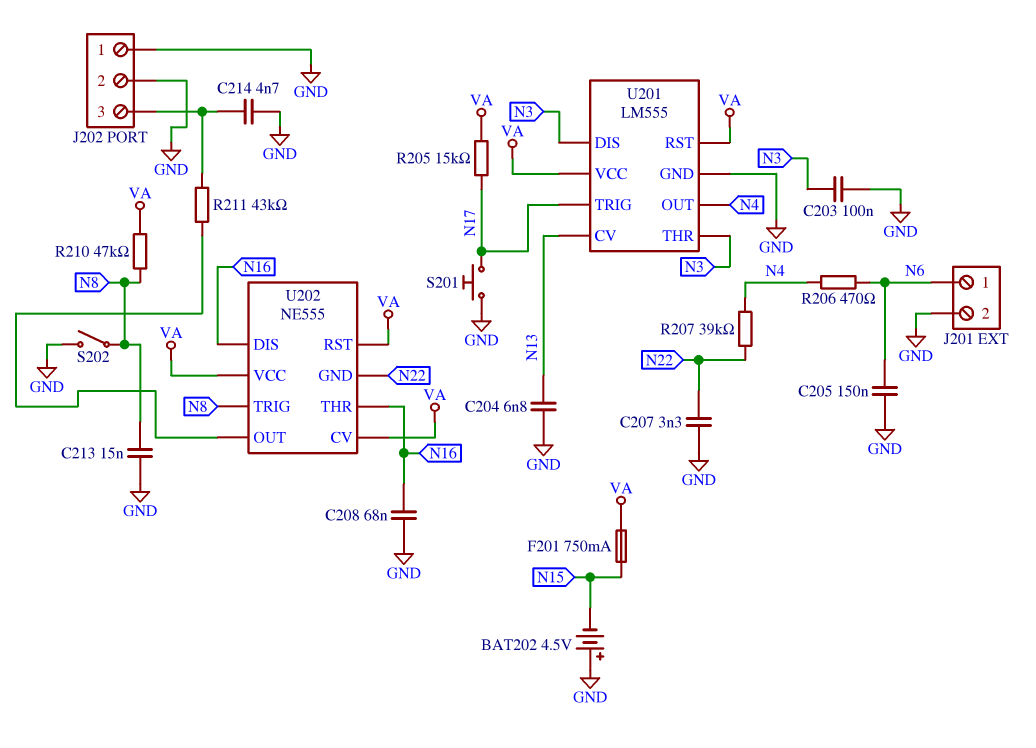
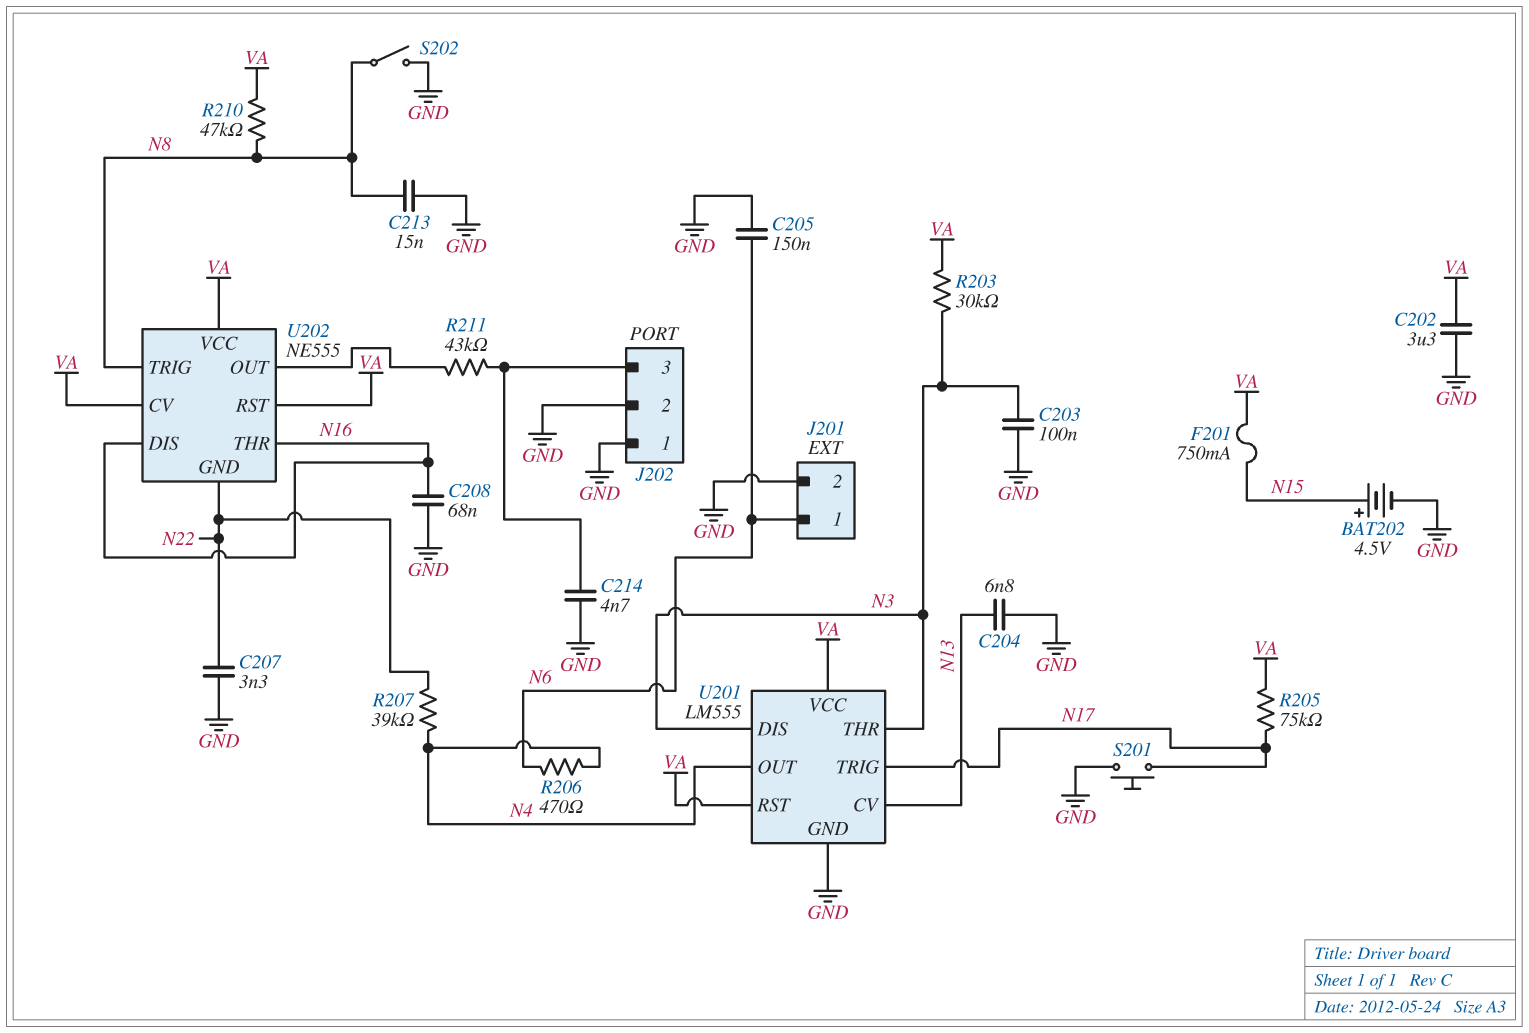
BAT202: 4.5V (plus GND, minus N15) -> 4.5V (plus N15, minus GND)
C202: none -> 3.3uF (GND, VA)
R203: none -> 30k (N3, VA)
R205: 15k (N17, VA) -> 75k (N17, VA)

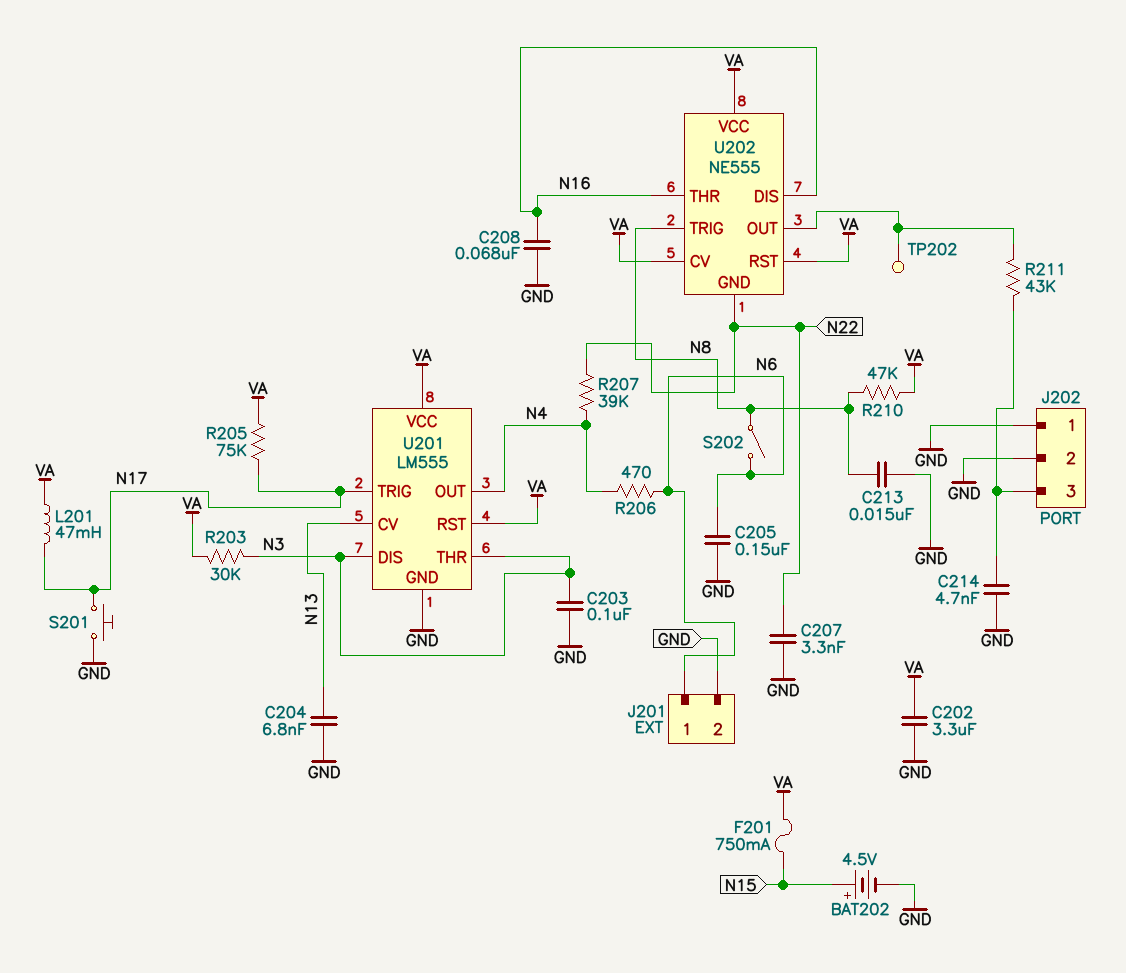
L201: none -> 47mH (N17, VA)
S202: switch (GND, N8) -> switch (N6, N8)
TP202: none -> test point (U202/OUT)

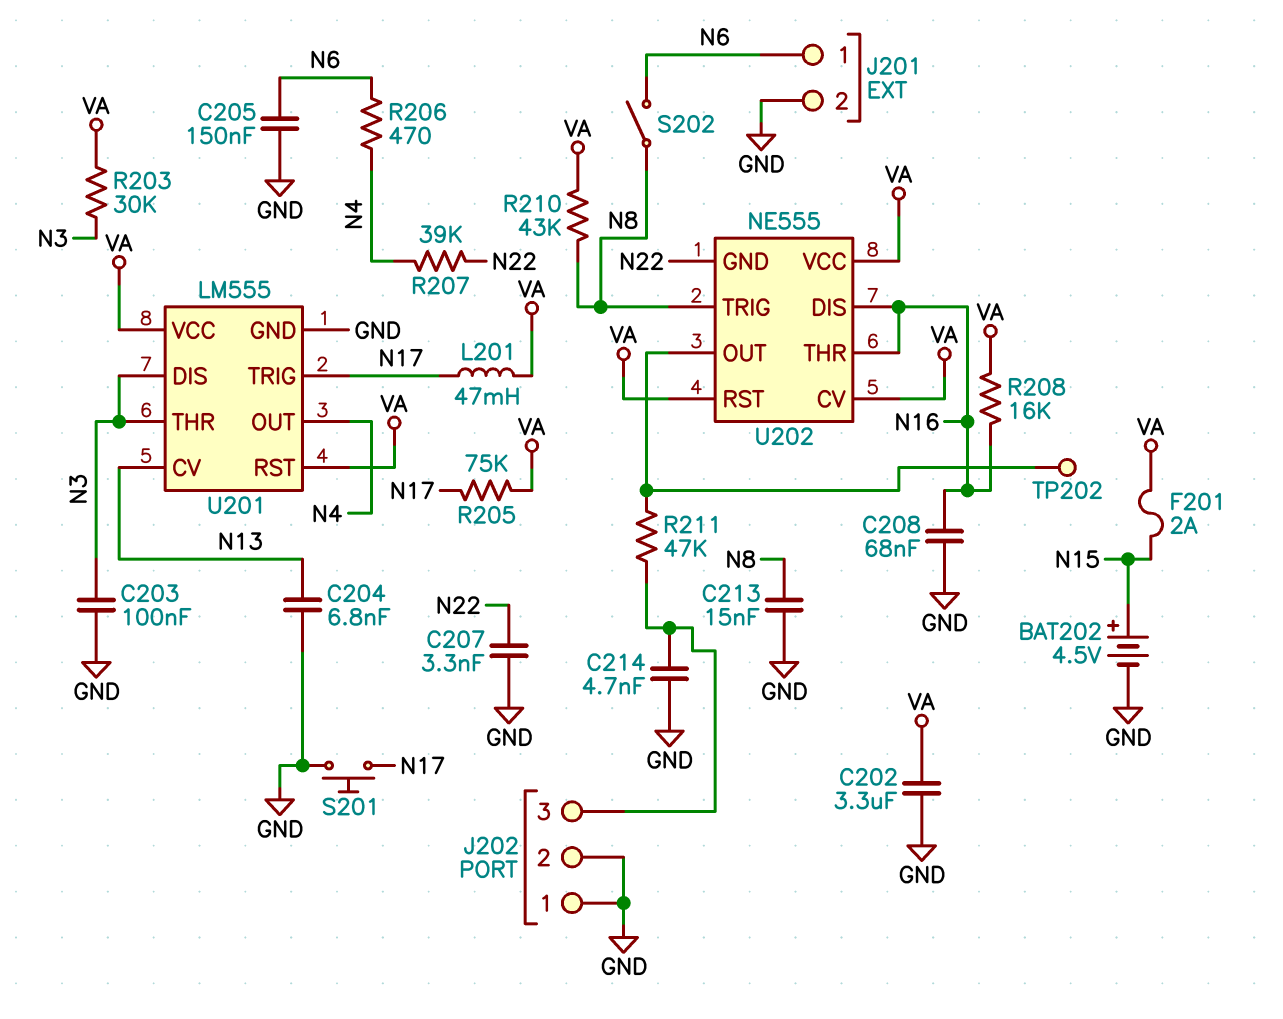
F201: 750mA (N15, VA) -> 2A (N15, VA)
R208: none -> 16k (N16, VA)
R210: 47k (N8, VA) -> 43k (N8, VA)
R211: 43k (J202/3, U202/OUT) -> 47k (J202/3, U202/OUT)

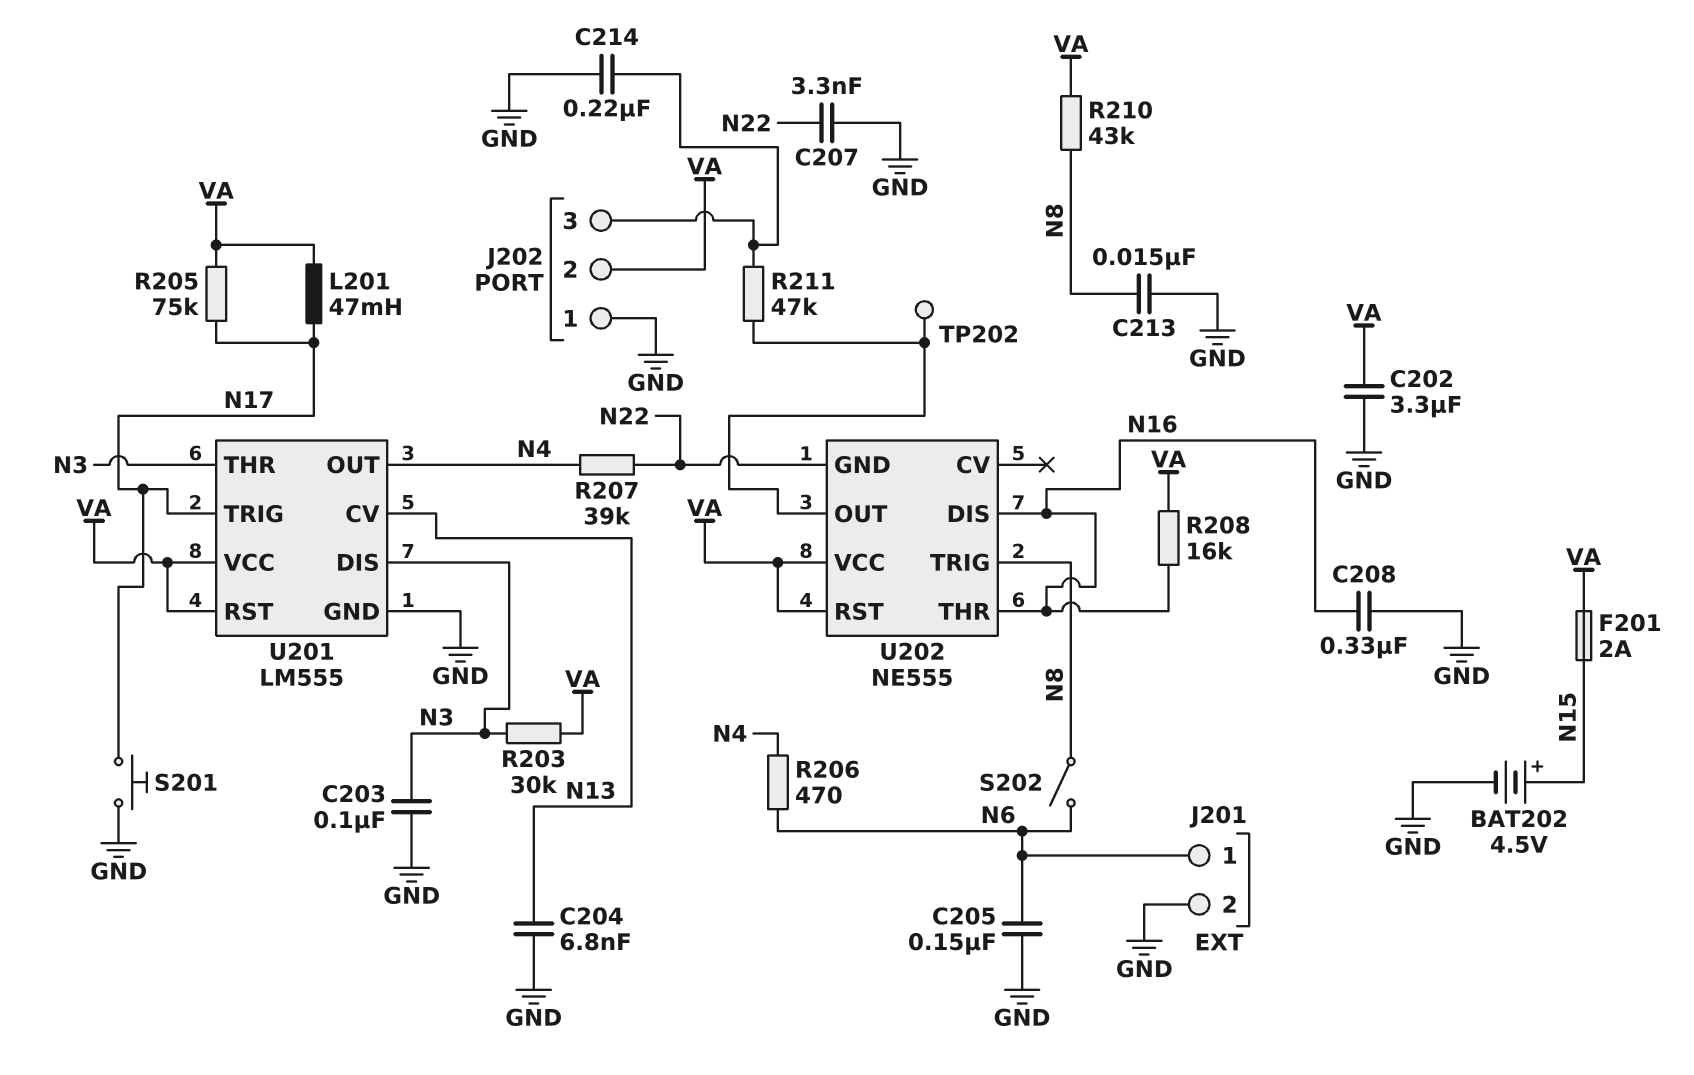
C208: 68nF (GND, N16) -> 330nF (GND, N16)
C214: 4.7nF (GND, J202/3) -> 220nF (GND, J202/3)
J202 pin 2: GND -> VA
U202 pin CV: VA -> none

